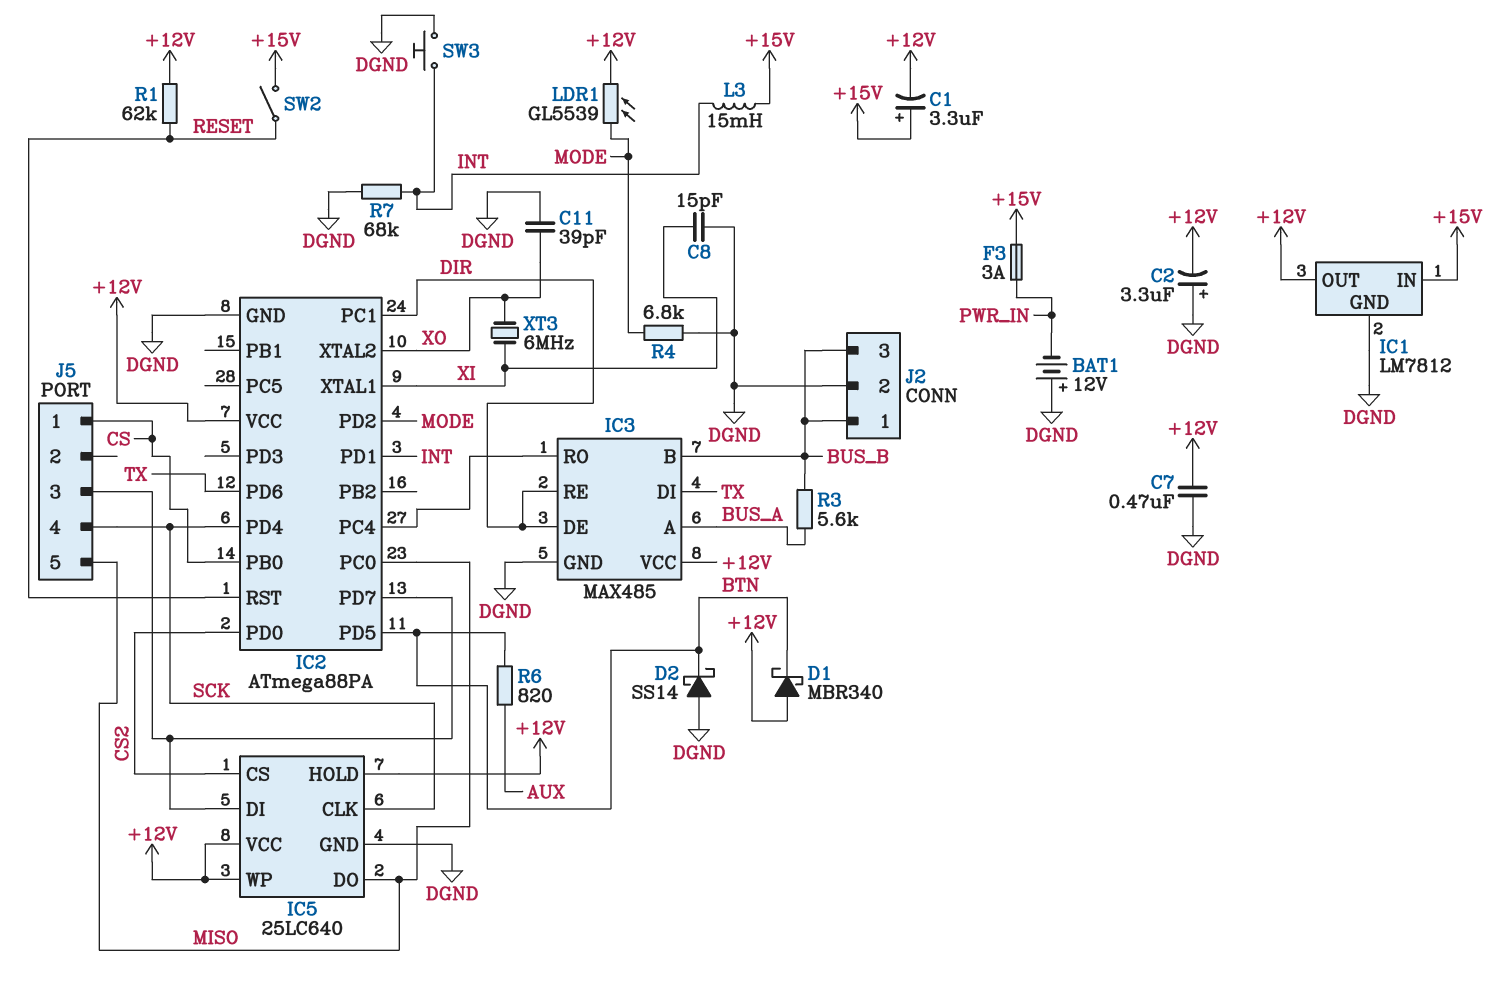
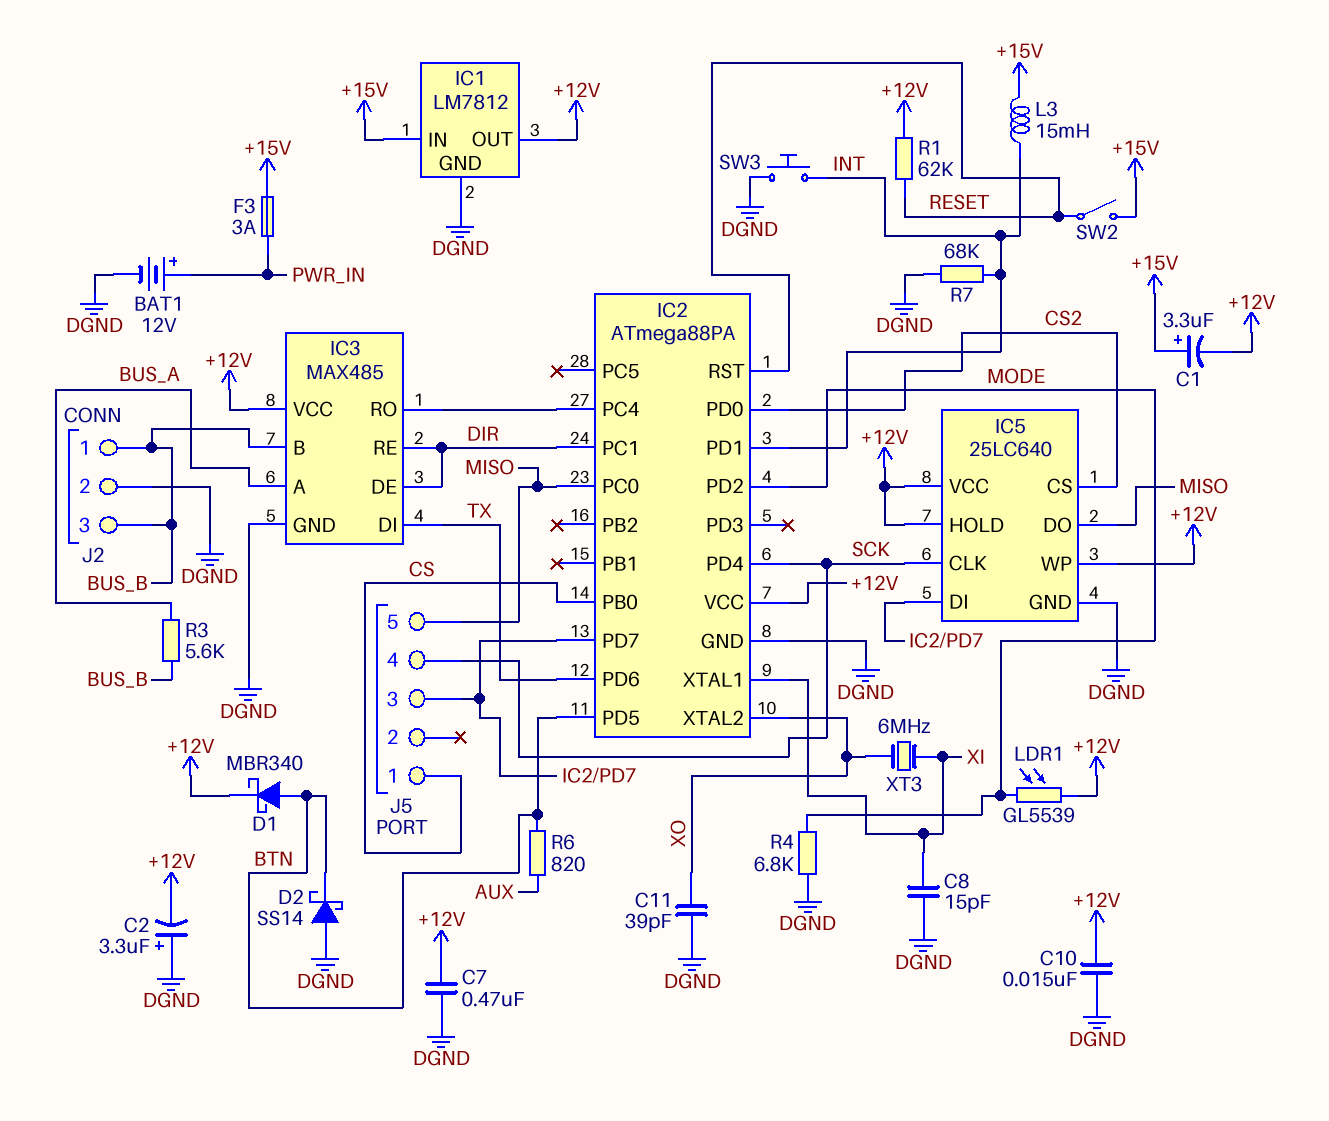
BAT1: 12V (plus DGND, minus PWR_IN) -> 12V (plus PWR_IN, minus DGND)
C10: none -> 15nF (+12V, DGND)
D1: schottky MBR340 (A +12V, K BTN) -> schottky MBR340 (A BTN, K +12V)

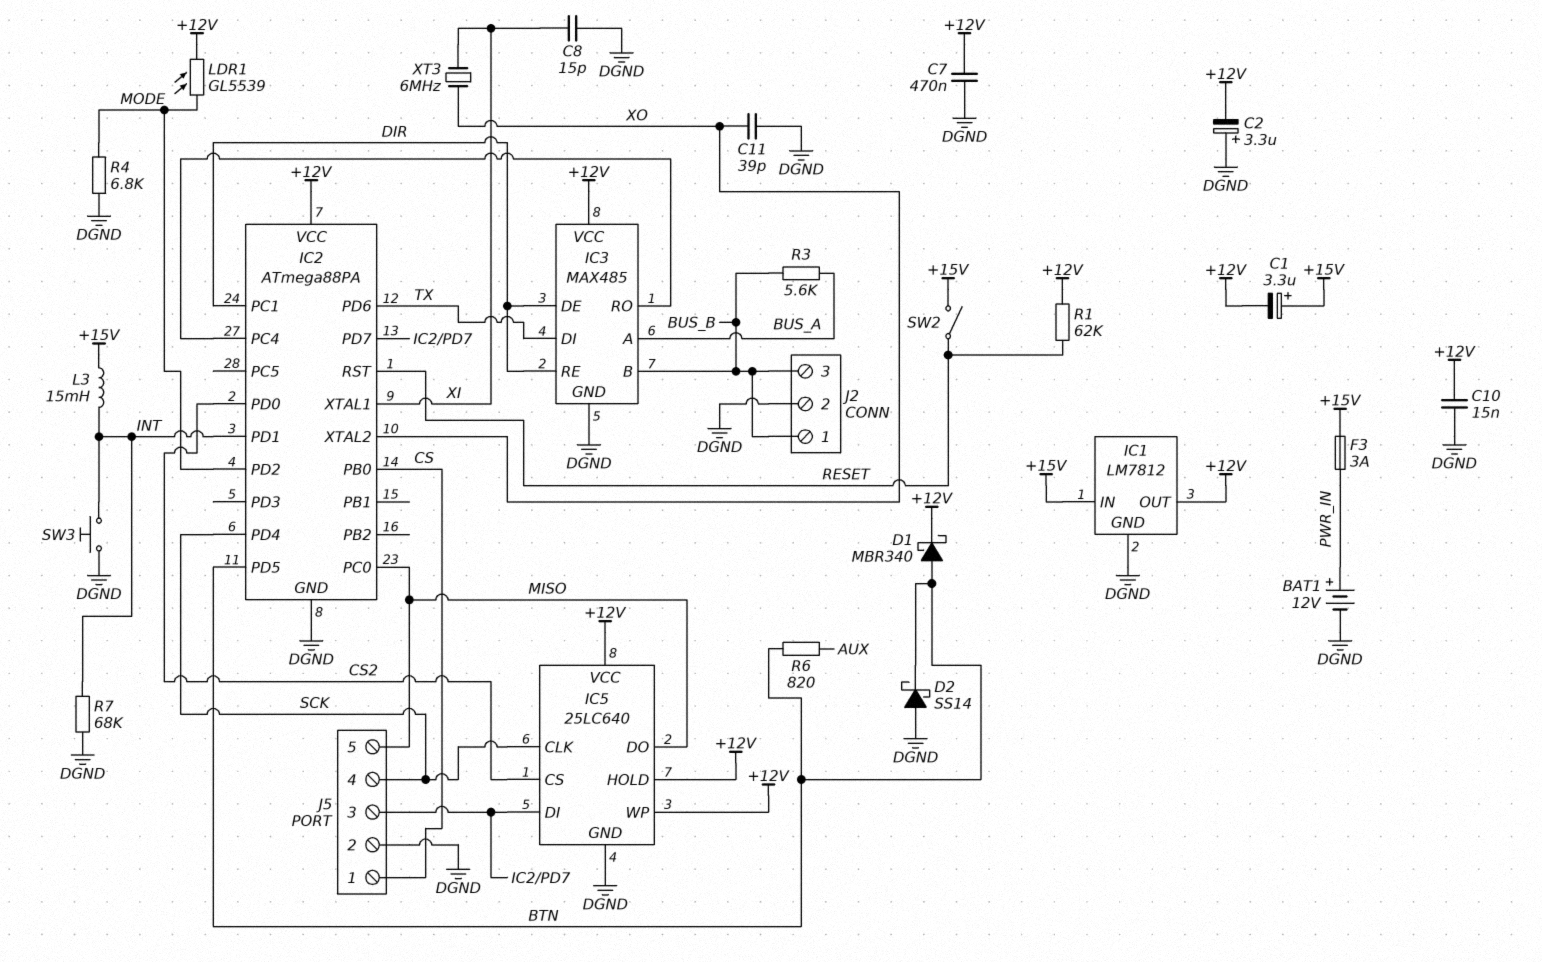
J5 pin 2: none -> DGND

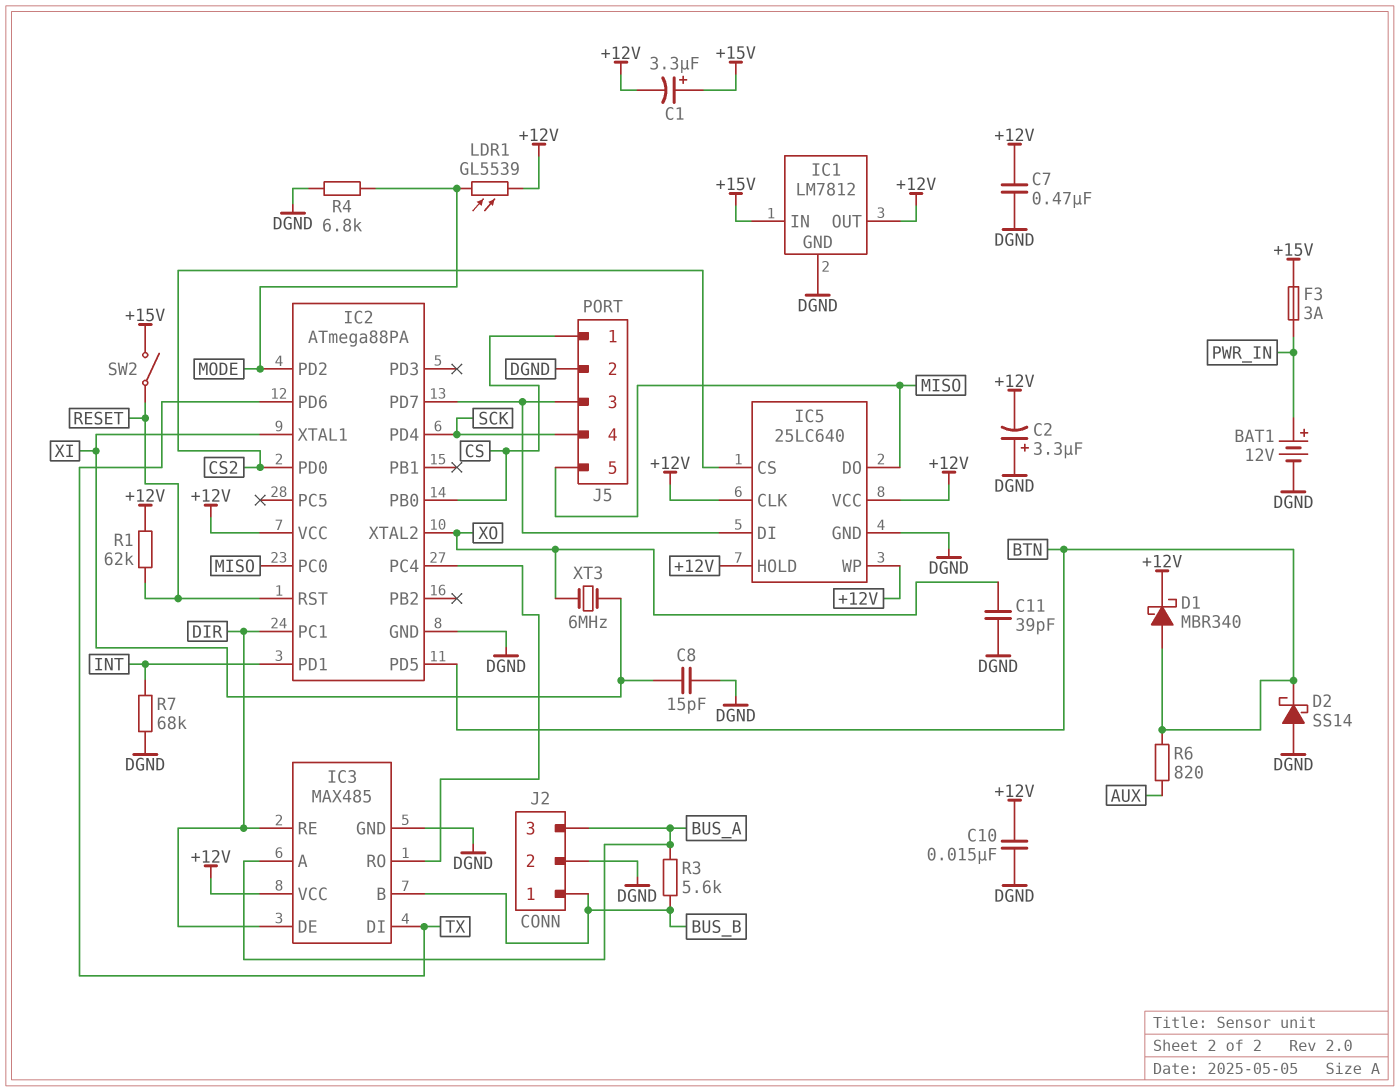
IC5 pin CLK: SCK -> +12V
J2 pin 3: BUS_B -> BUS_A
L3: 15mH (+15V, INT) -> none
SW3: button (DGND, INT) -> none

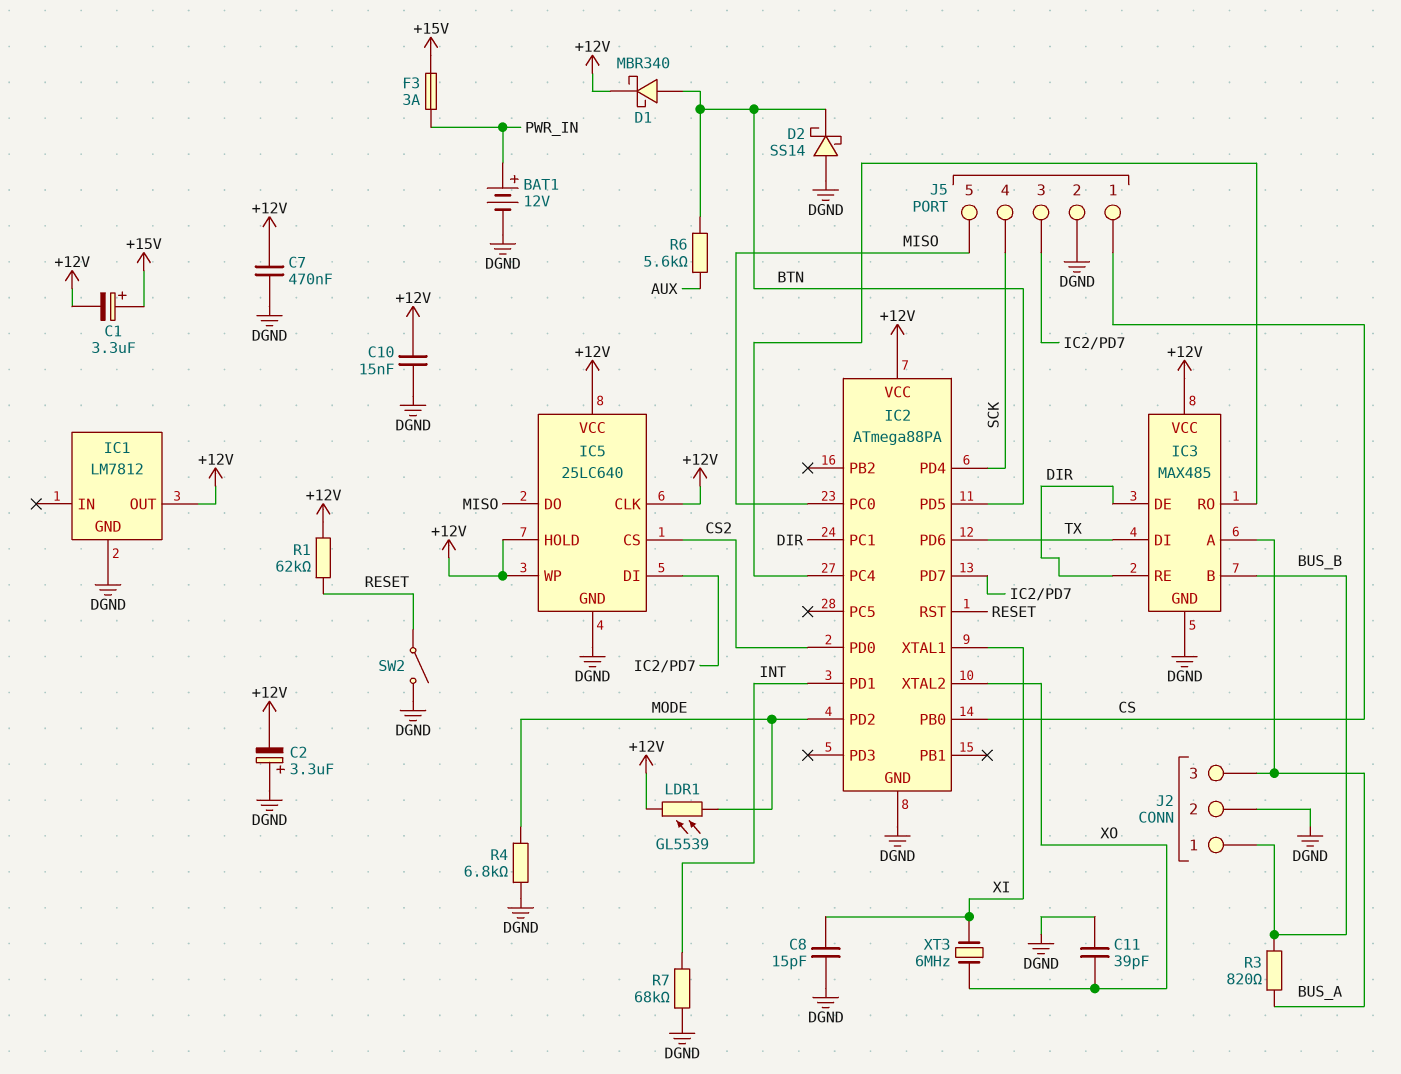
IC1 pin IN: +15V -> none
R3: 5.6k (BUS_A, BUS_B) -> 820 (BUS_A, BUS_B)
R6: 820 (AUX, BTN) -> 5.6k (AUX, BTN)
SW2: switch (+15V, RESET) -> switch (DGND, RESET)

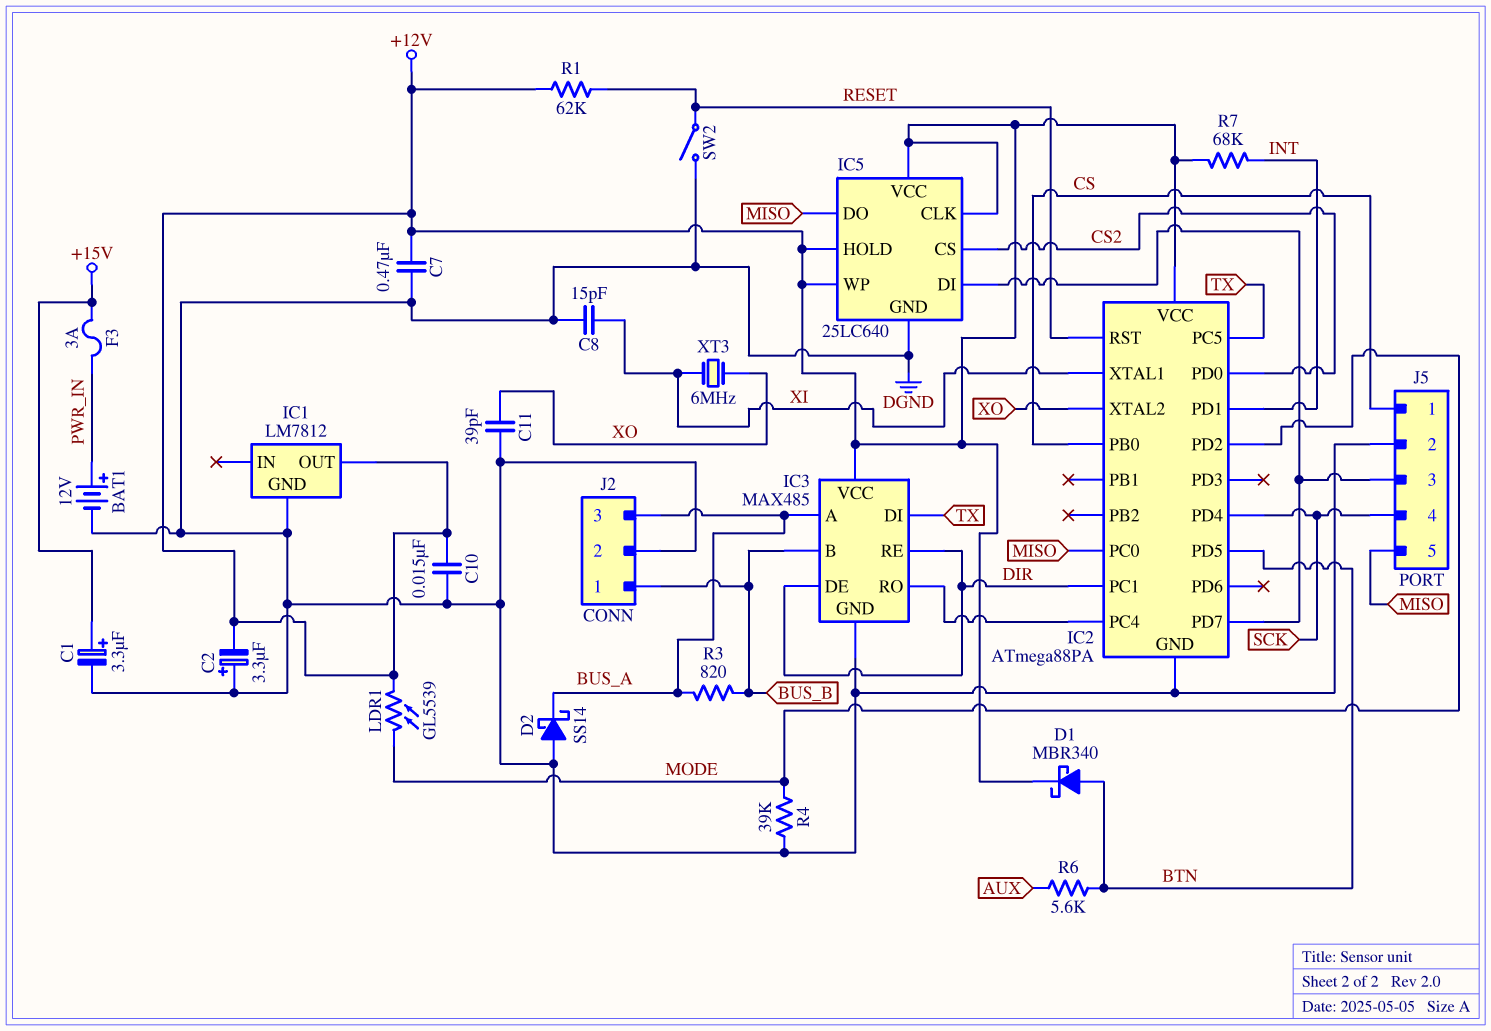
C1: 3.3uF (plus +15V, minus +12V) -> 3.3uF (plus +15V, minus DGND)
D2: schottky SS14 (A DGND, K BTN) -> schottky SS14 (A DGND, K BUS_A)
IC2 pin PC5: none -> TX
IC2 pin PD6: TX -> none
R4: 6.8k (DGND, MODE) -> 39k (DGND, MODE)
R7: 68k (DGND, INT) -> 68k (+12V, INT)

